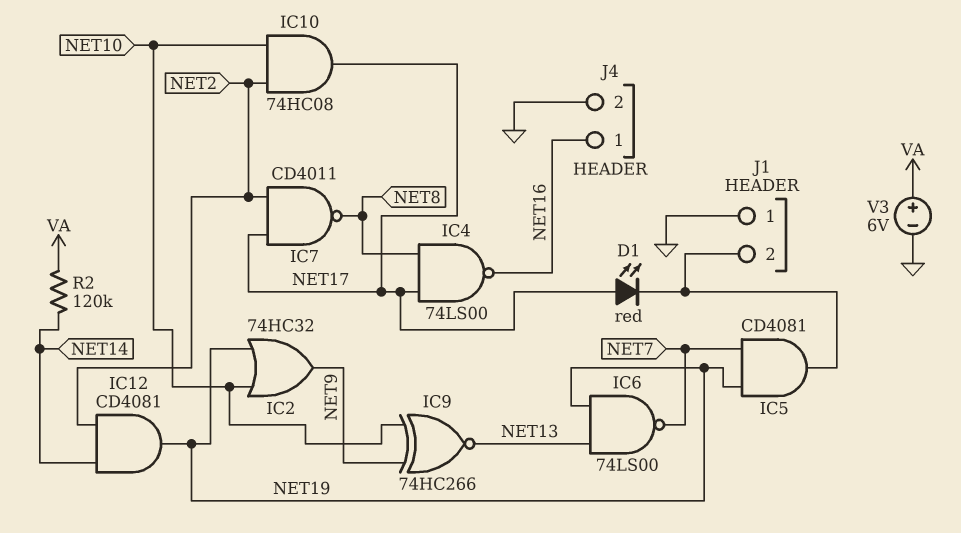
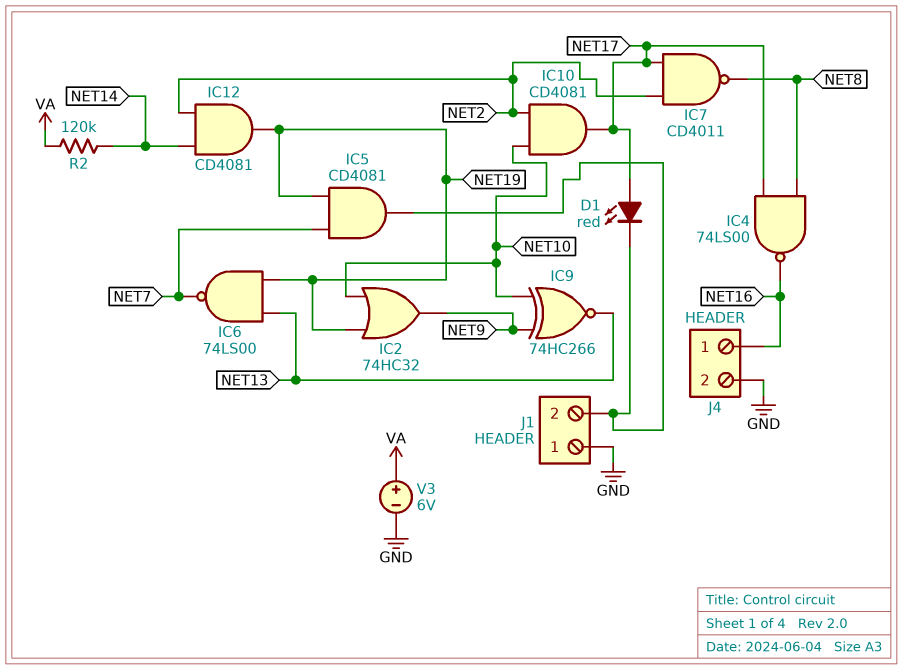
IC10: AND 74HC08 (in NET2, in NET10, out NET17) -> AND CD4081 (in NET2, in NET10, out NET17)

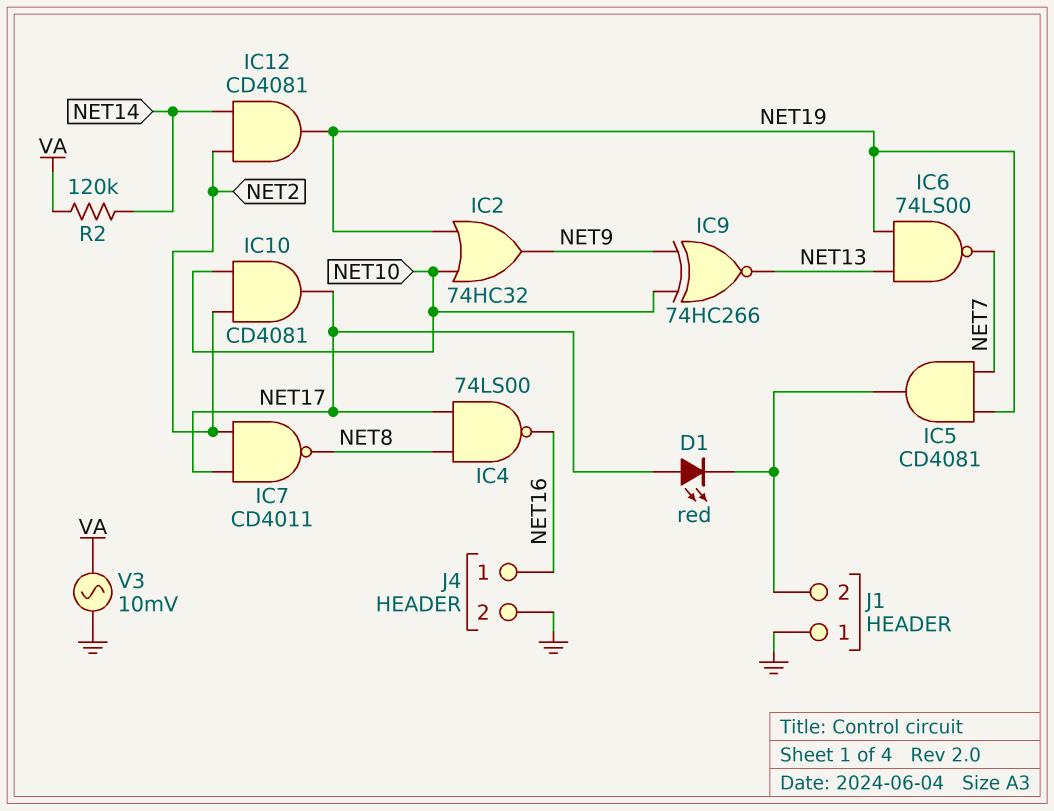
V3: 6V (plus VA, minus GND) -> AC 10mV (GND, VA)

